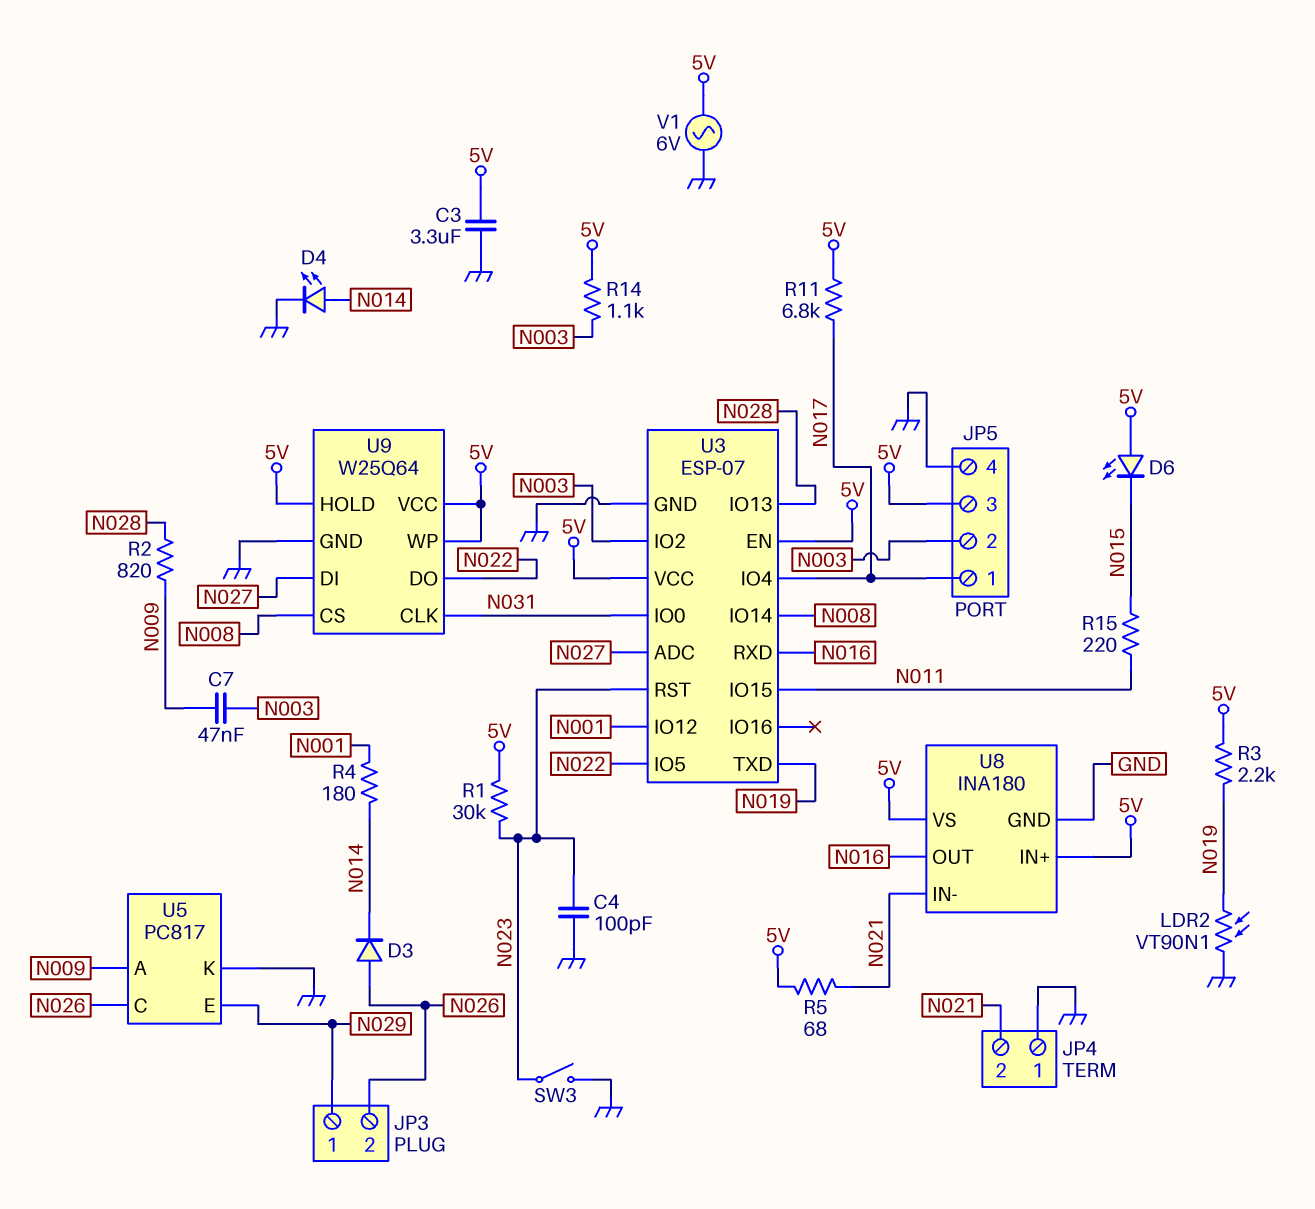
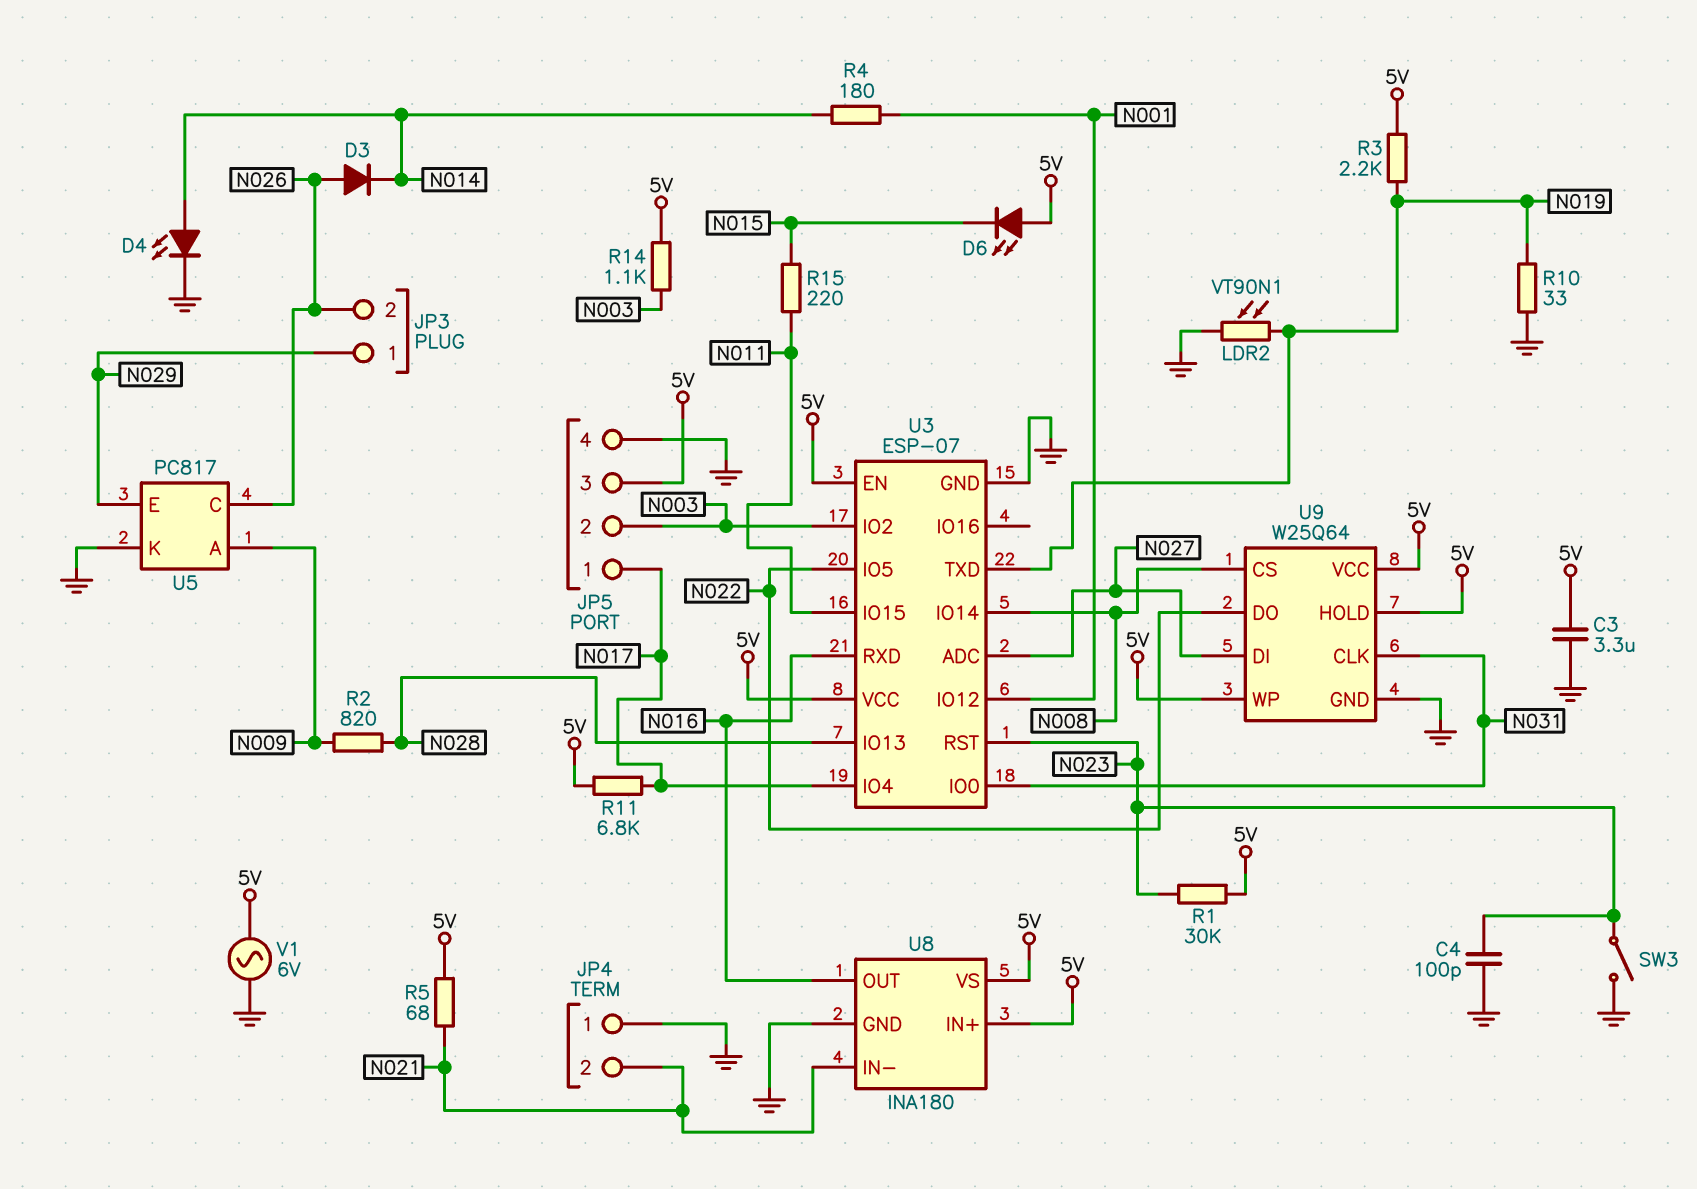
C7: 47nF (N003, N009) -> none
R10: none -> 33 (GND, N019)

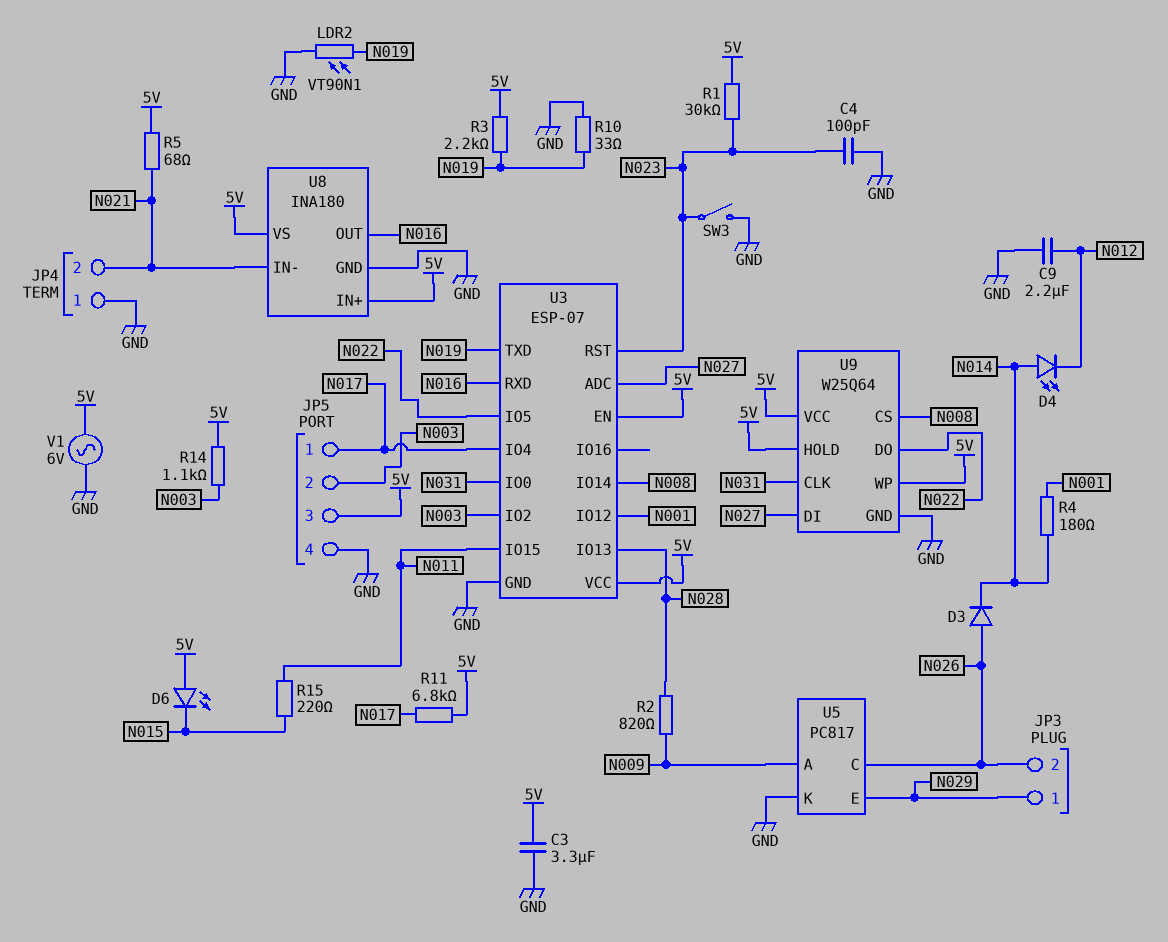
C9: none -> 2.2uF (GND, N012)
D4: LED (A N014, K GND) -> LED (A N014, K N012)

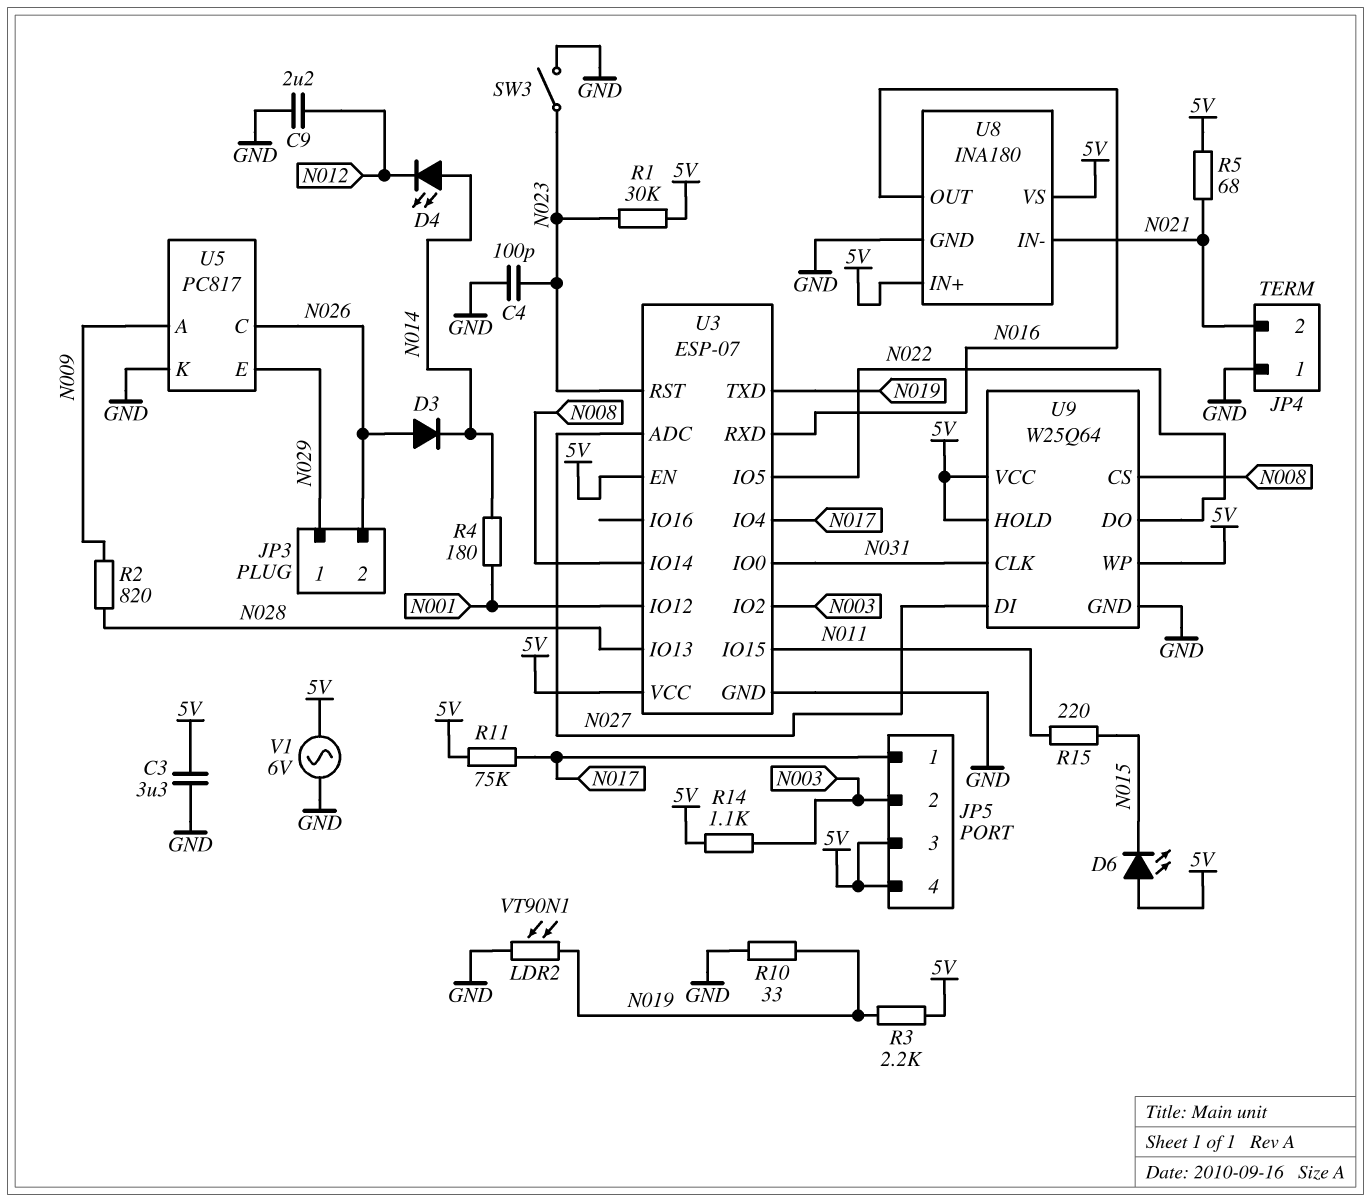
JP5 pin 4: GND -> 5V
R11: 6.8k (5V, N017) -> 75k (5V, N017)

